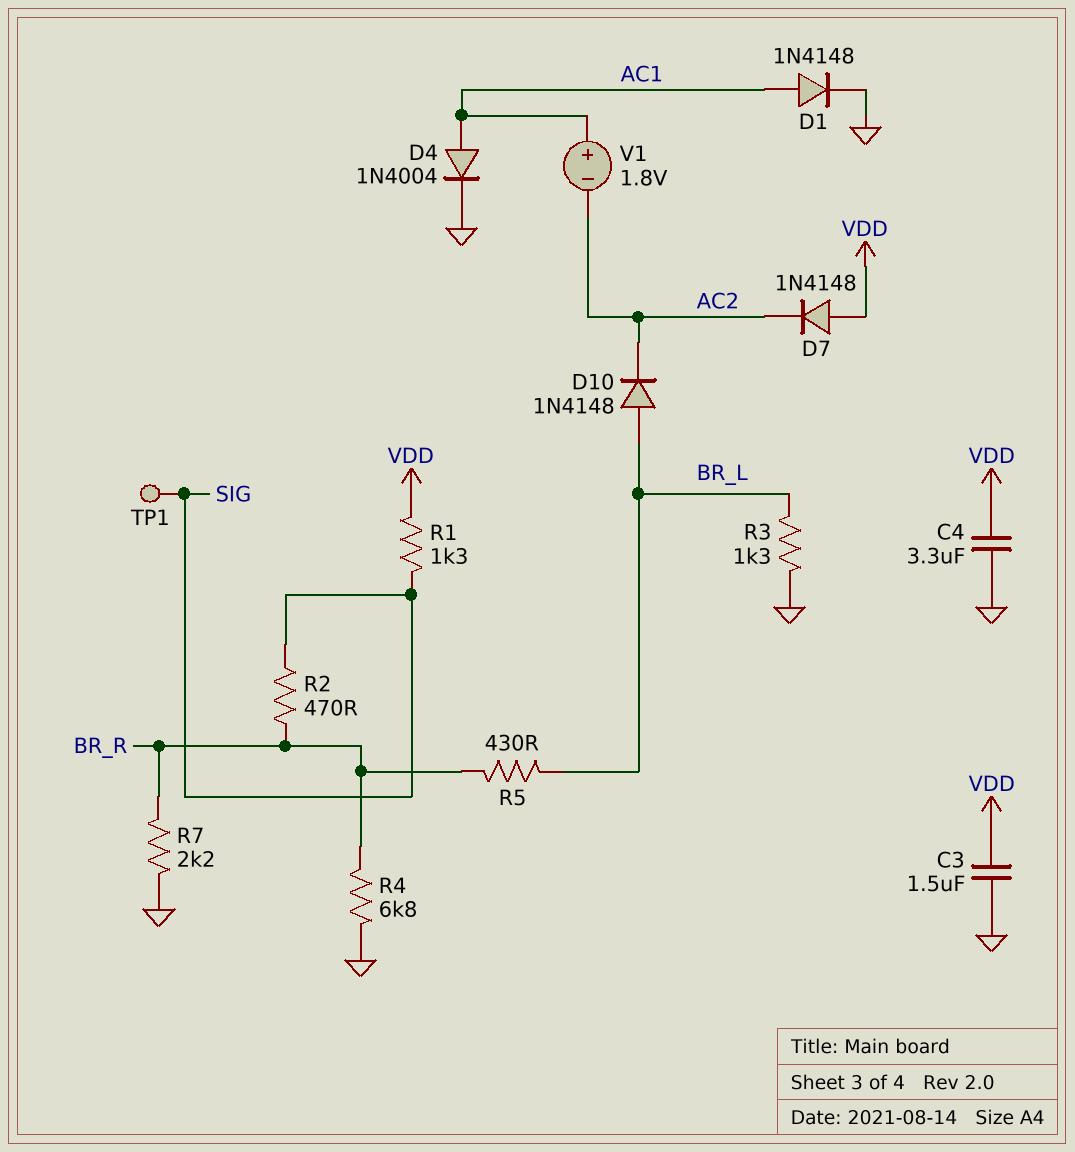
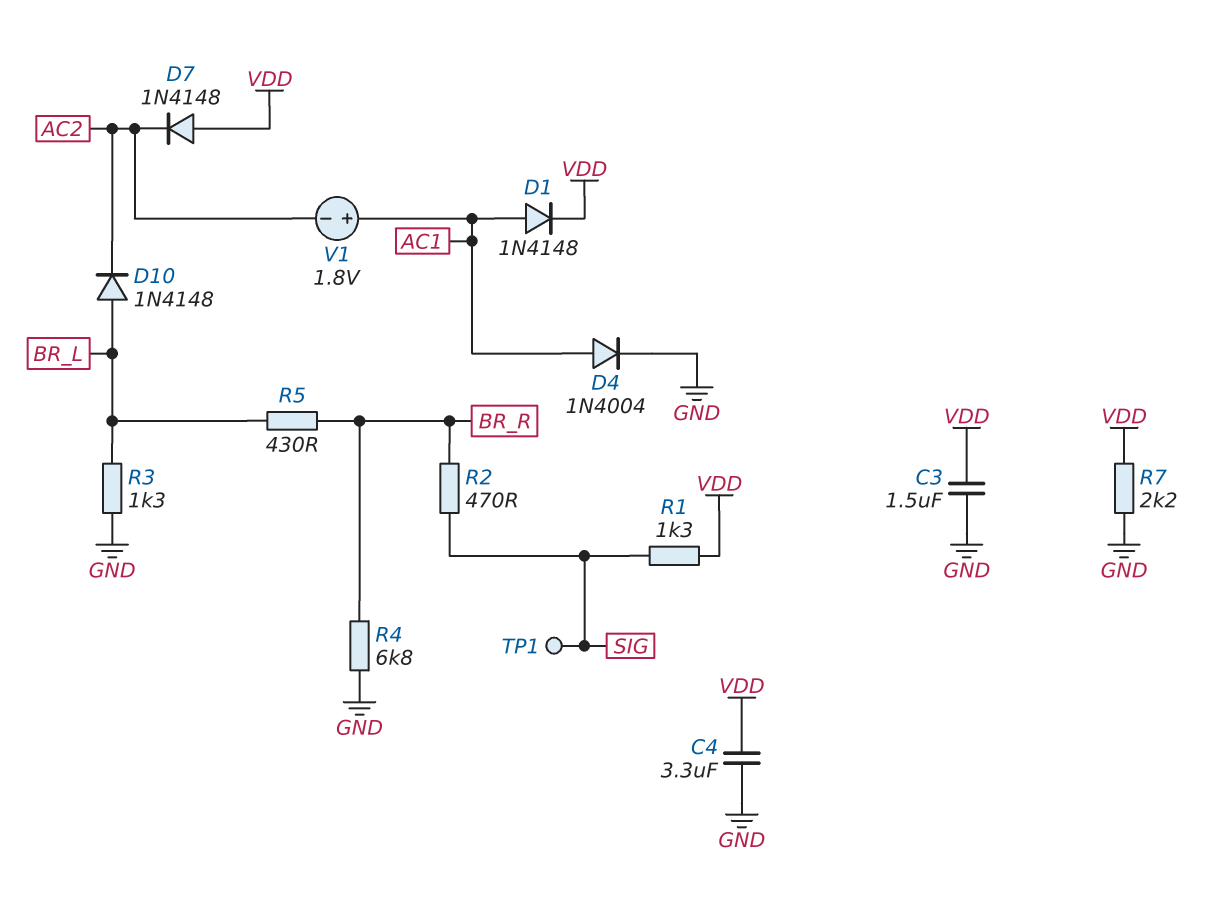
D1: diode 1N4148 (A AC1, K GND) -> diode 1N4148 (A AC1, K VDD)
R7: 2.2k (BR_R, GND) -> 2.2k (GND, VDD)

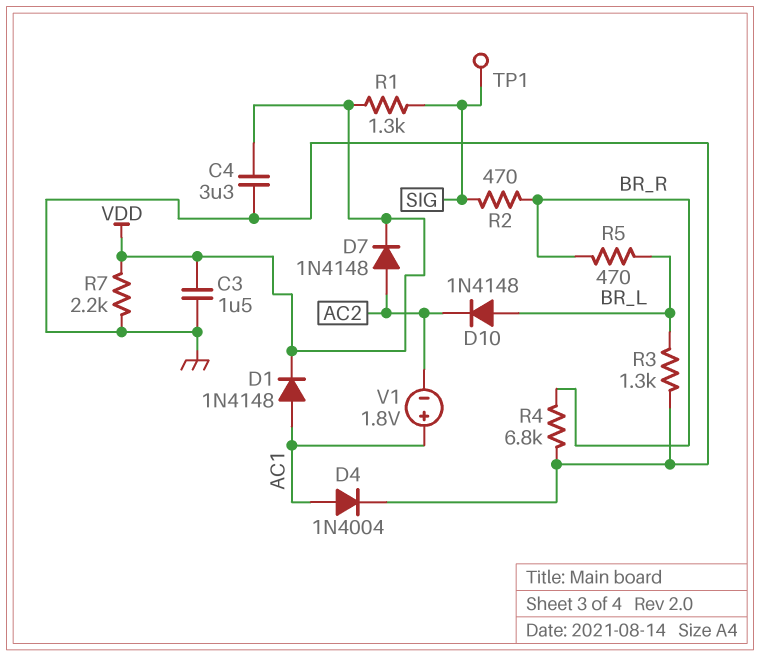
D7: diode 1N4148 (A VDD, K AC2) -> diode 1N4148 (A AC2, K VDD)
R5: 430 (BR_L, BR_R) -> 470 (BR_L, BR_R)

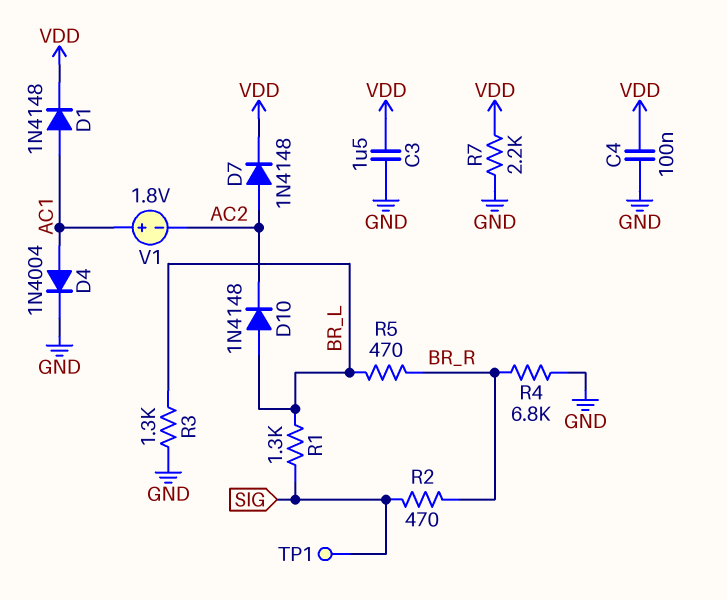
C4: 3.3uF (GND, VDD) -> 100nF (GND, VDD)
R1: 1.3k (SIG, VDD) -> 1.3k (BR_L, SIG)

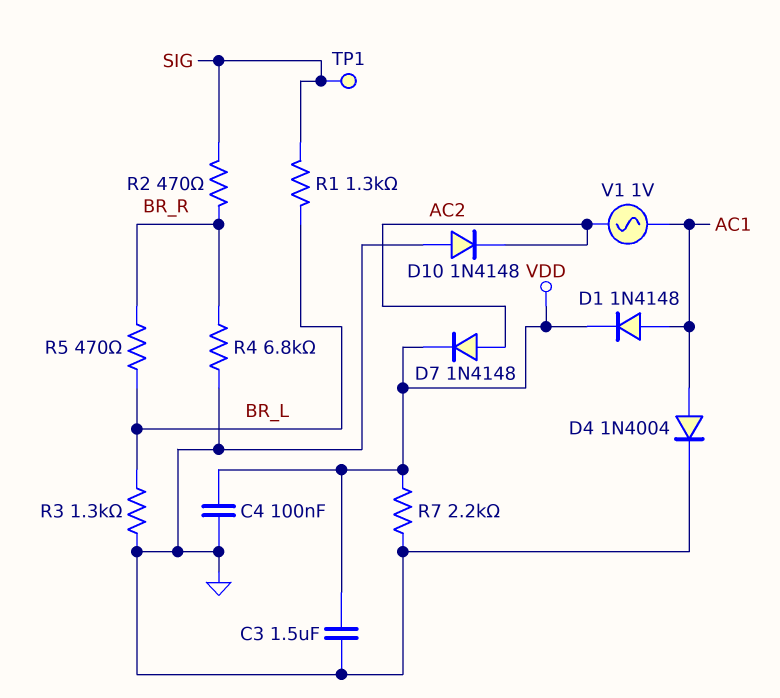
D10: diode 1N4148 (A BR_L, K AC2) -> diode 1N4148 (A GND, K AC2)
V1: 1.8V (plus AC1, minus AC2) -> AC 1V (AC1, AC2)

